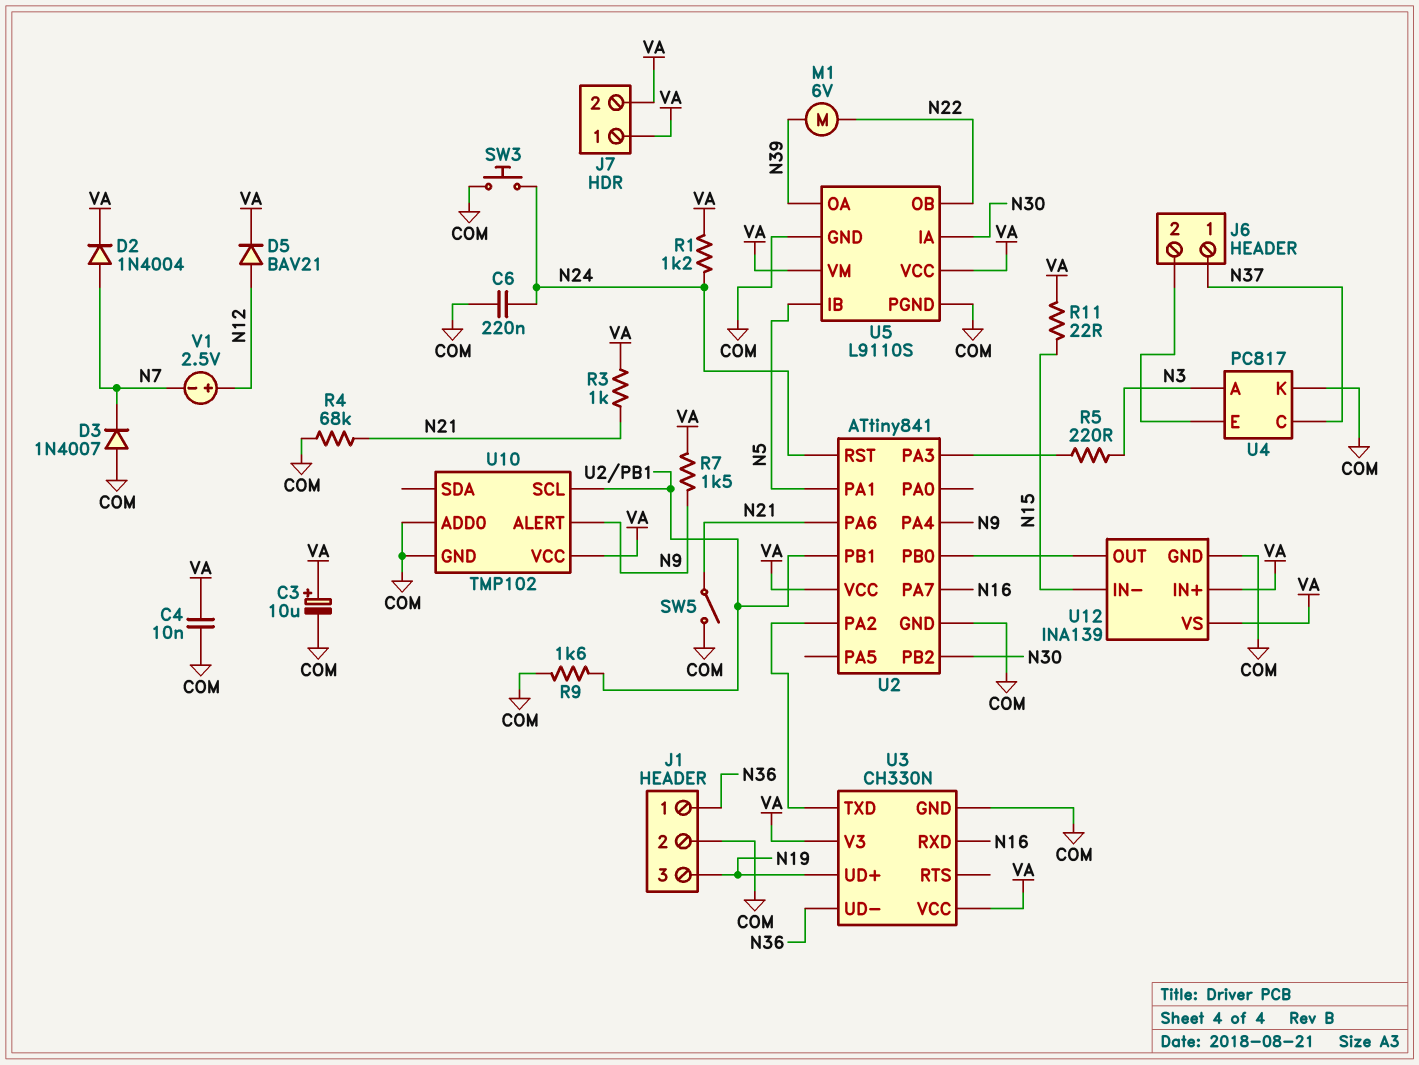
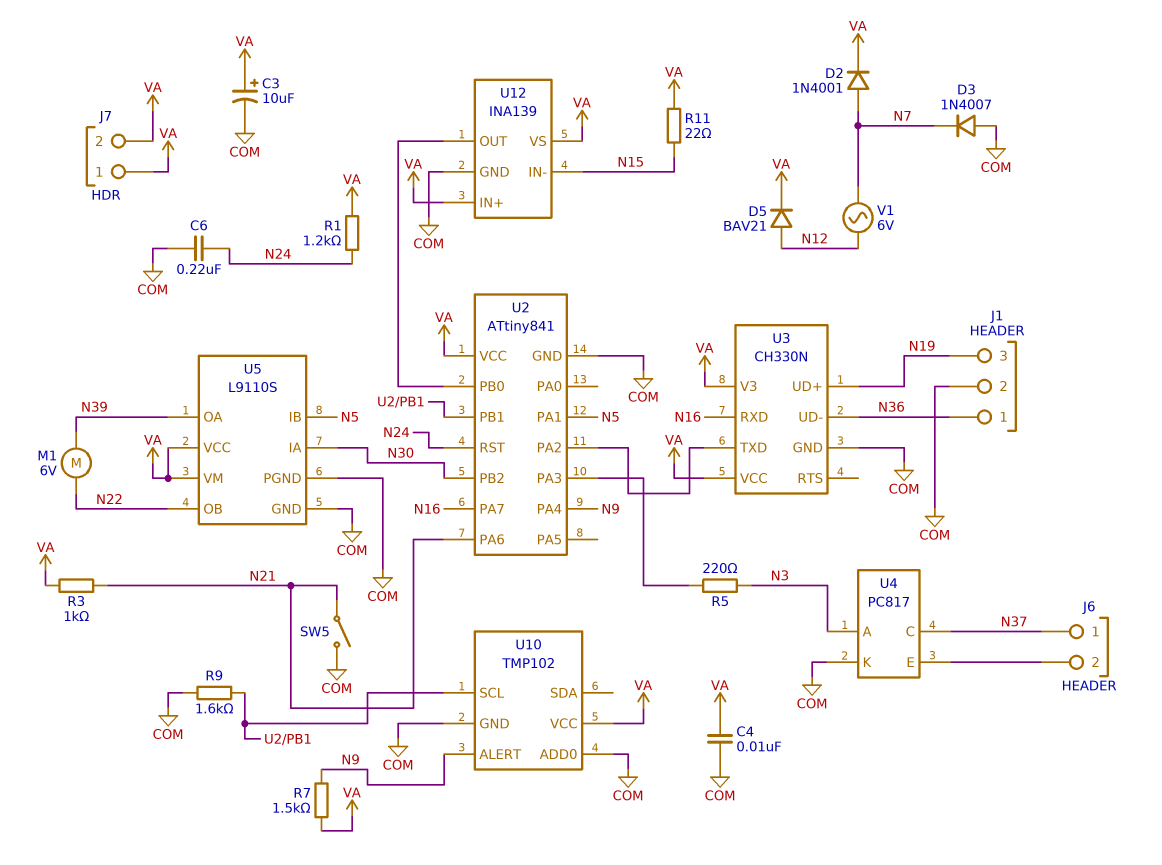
D2: diode 1N4004 (A N7, K VA) -> diode 1N4001 (A N7, K VA)
R4: 68k (COM, N21) -> none
SW3: button (COM, N24) -> none
V1: 2.5V (plus N12, minus N7) -> AC 6V (N7, N12)

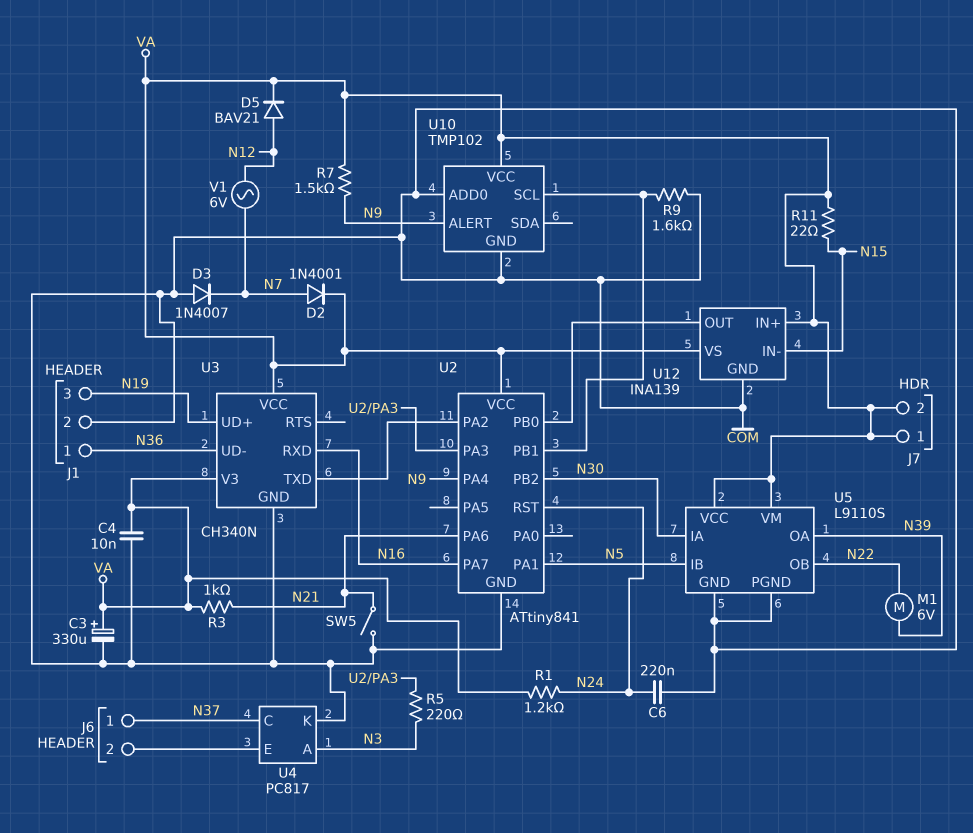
C3: 10uF (plus VA, minus COM) -> 330uF (plus VA, minus COM)
U3: CH330N -> CH340N

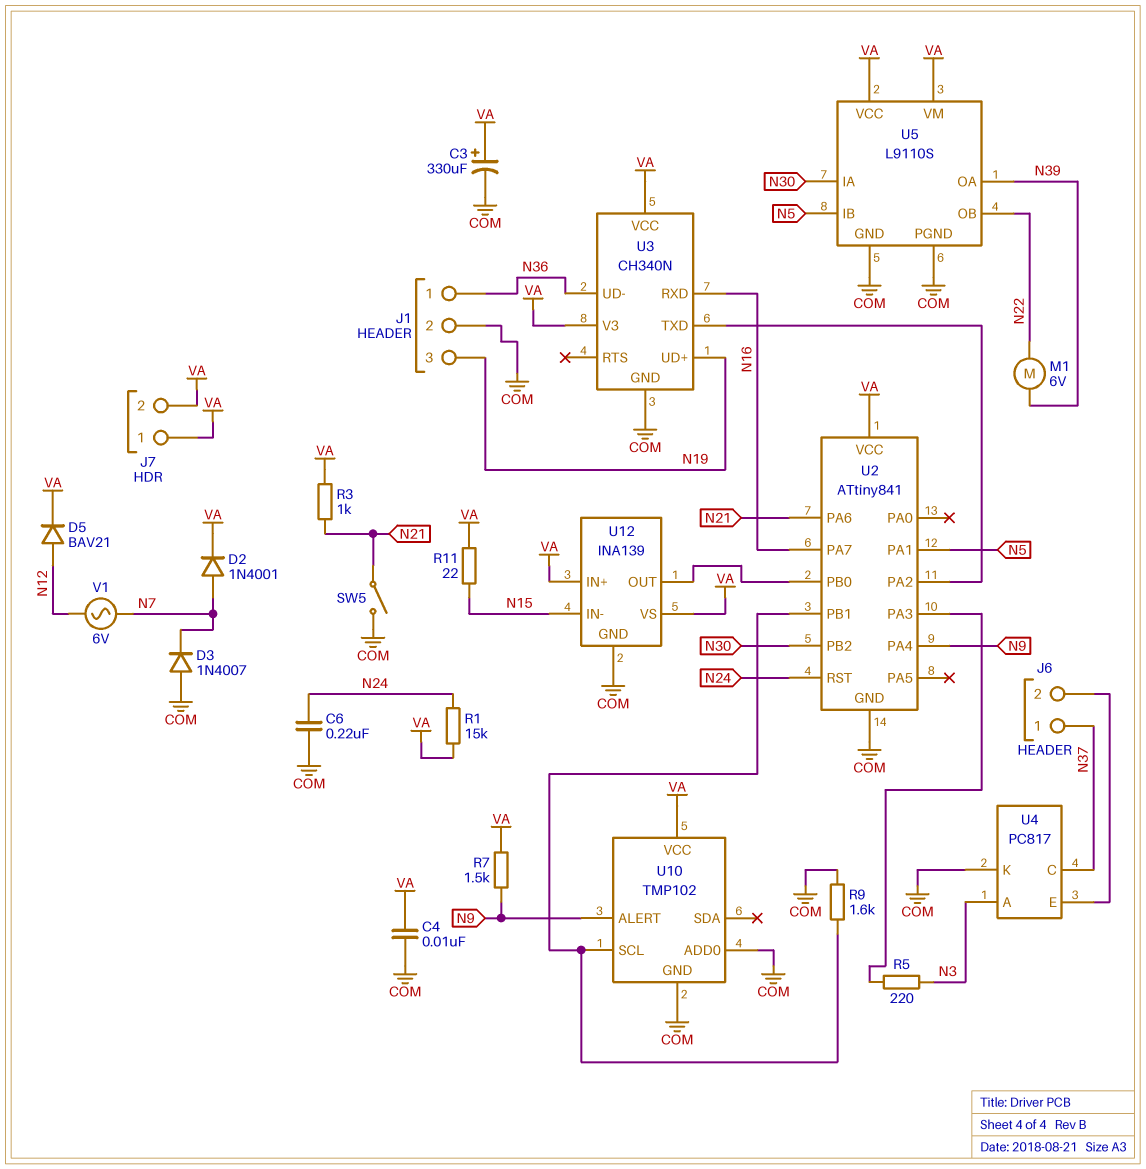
R1: 1.2k (N24, VA) -> 15k (N24, VA)

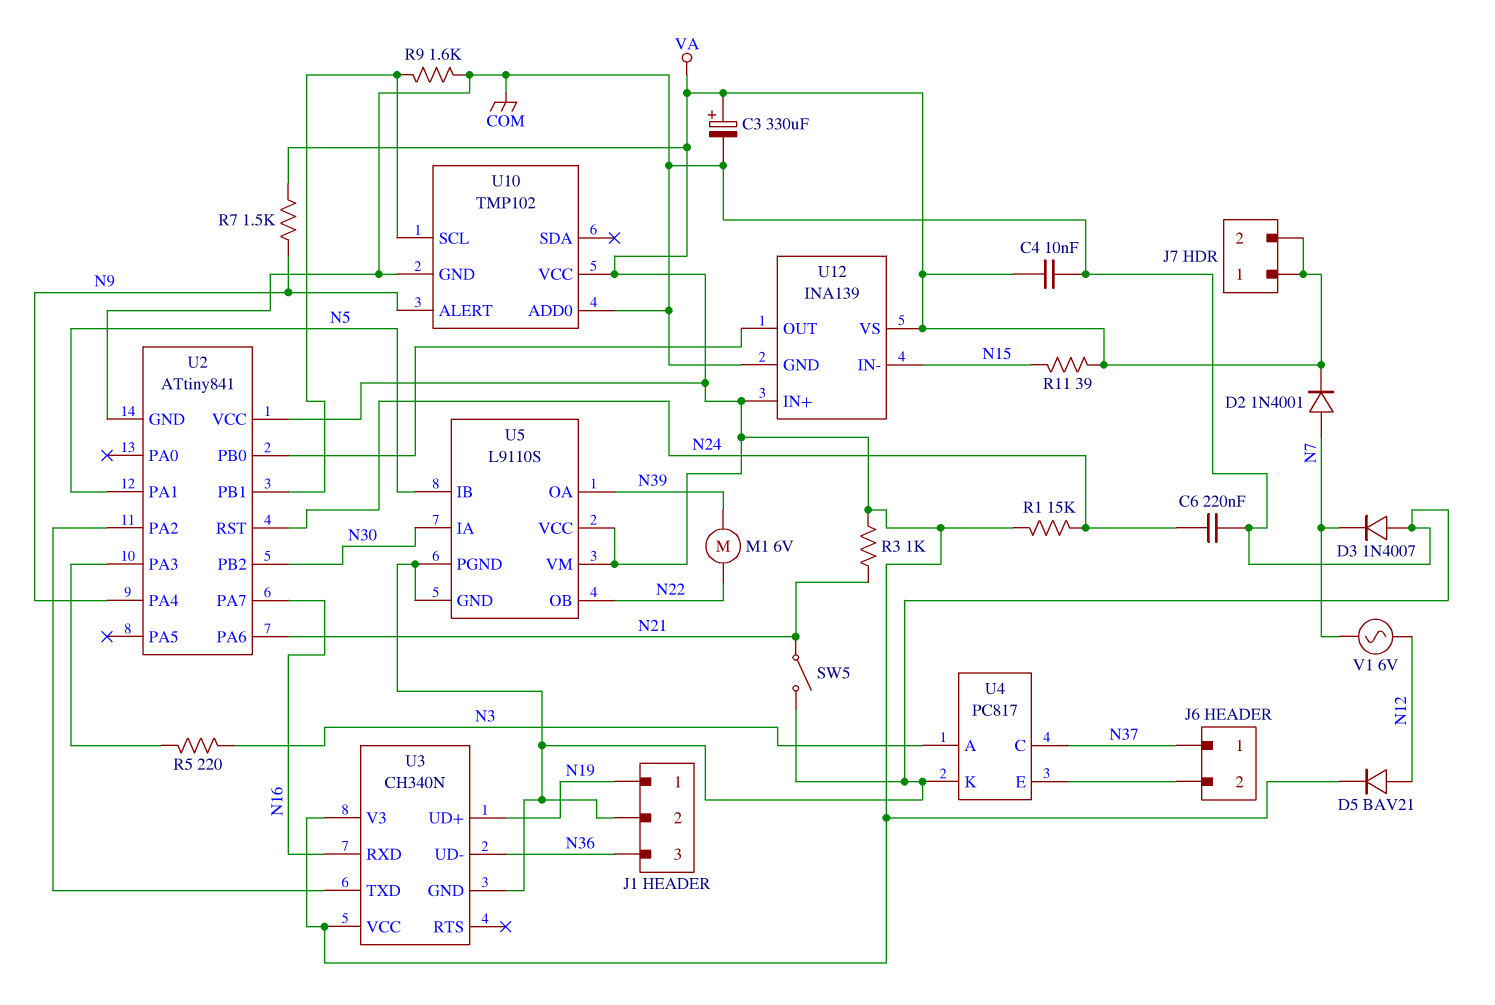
J1 pin 1: N36 -> N19
J1 pin 3: N19 -> N36
R11: 22 (N15, VA) -> 39 (N15, VA)

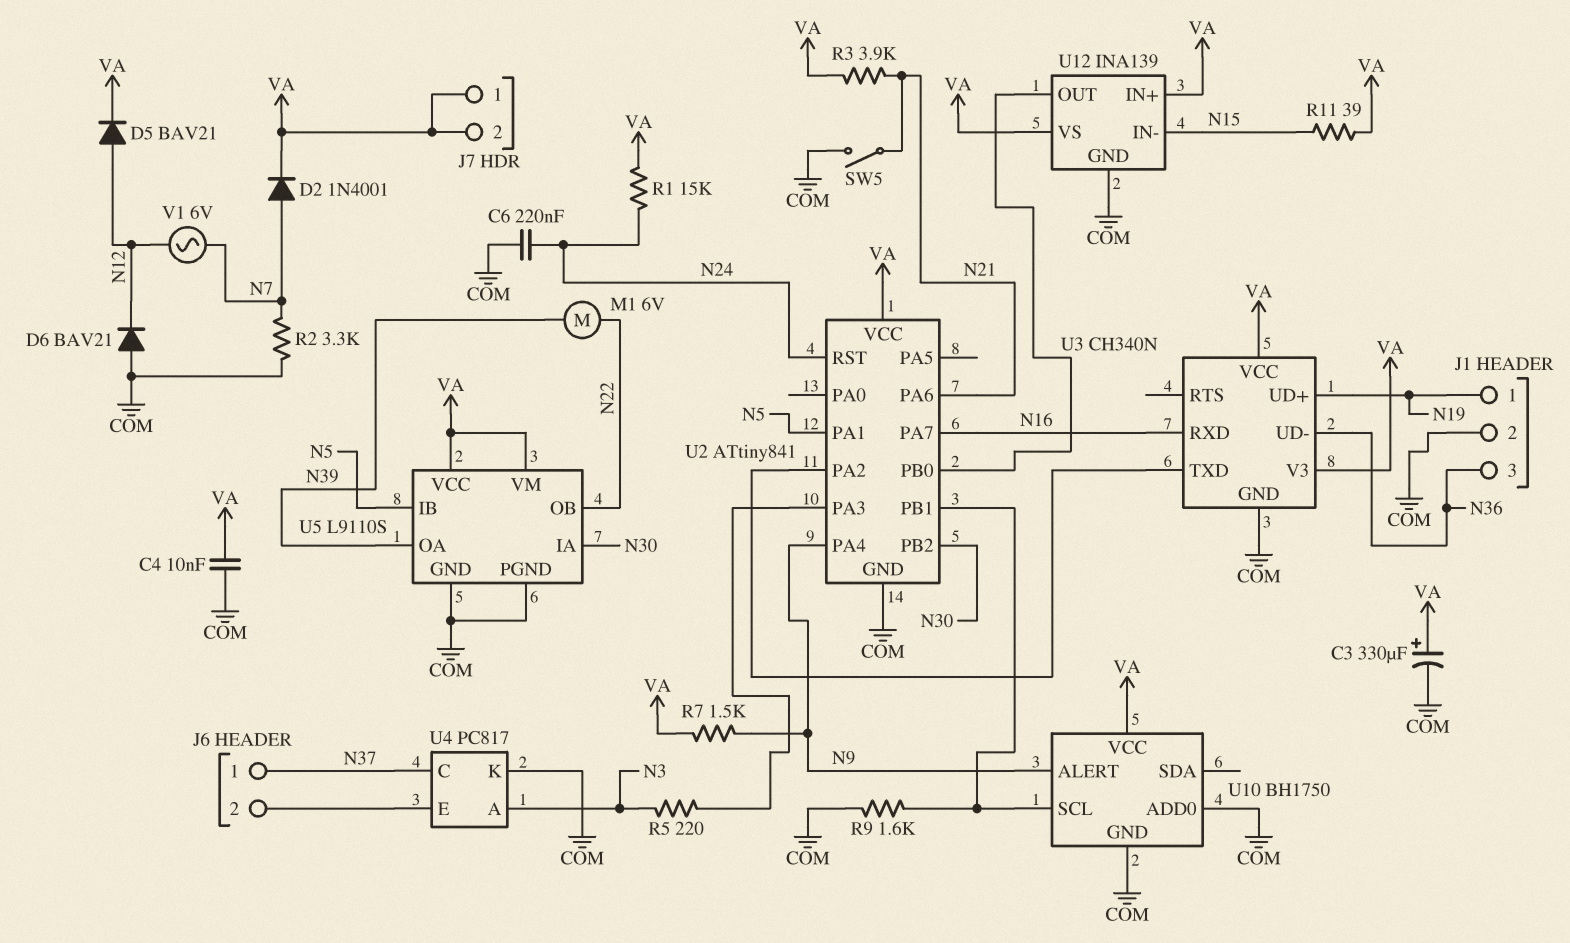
D3: diode 1N4007 (A COM, K N7) -> none
D6: none -> diode BAV21 (A COM, K N12)
R2: none -> 3.3k (COM, N7)
R3: 1k (N21, VA) -> 3.9k (N21, VA)
U10: TMP102 -> BH1750

